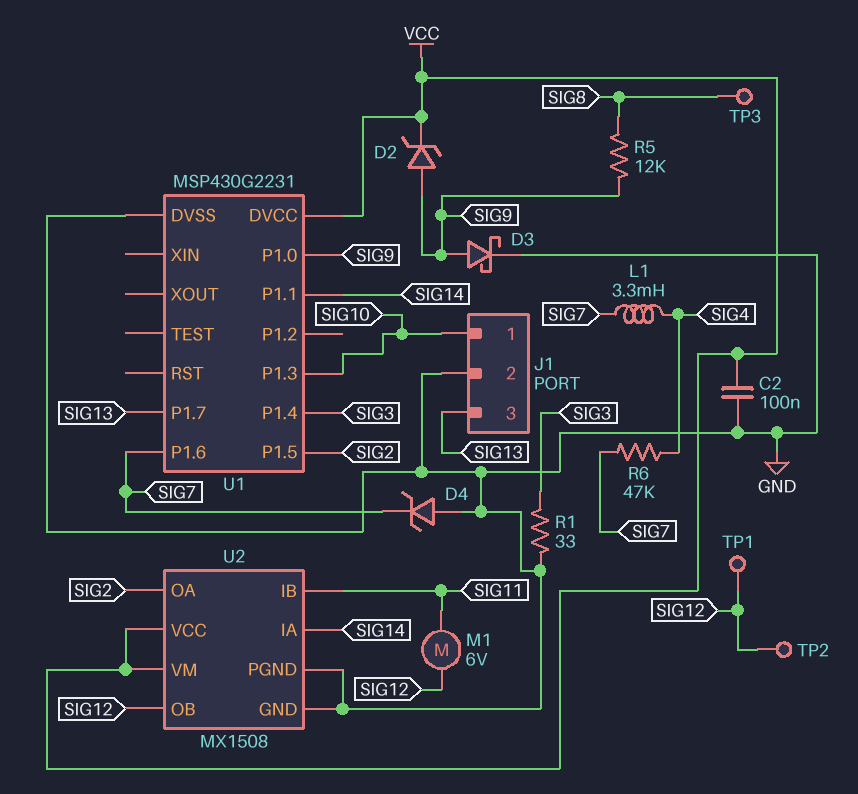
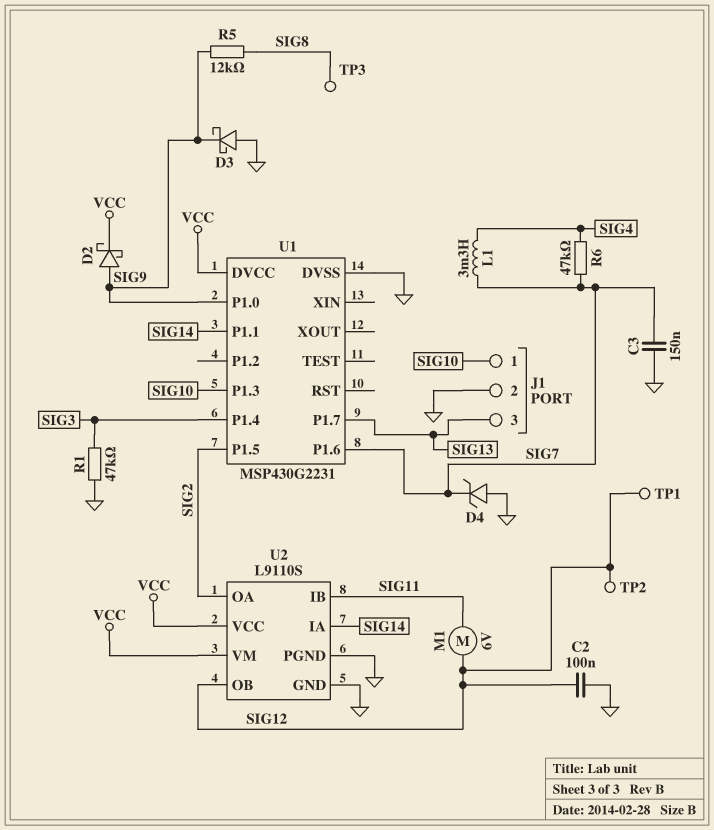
C2: 100nF (GND, VCC) -> 100nF (GND, SIG12)
C3: none -> 150nF (GND, SIG7)
D2: zener (A SIG9, K VCC) -> schottky (A SIG9, K VCC)
D3: schottky (A SIG9, K GND) -> schottky (A GND, K SIG9)
R1: 33 (GND, SIG3) -> 47k (GND, SIG3)
U2: MX1508 -> L9110S

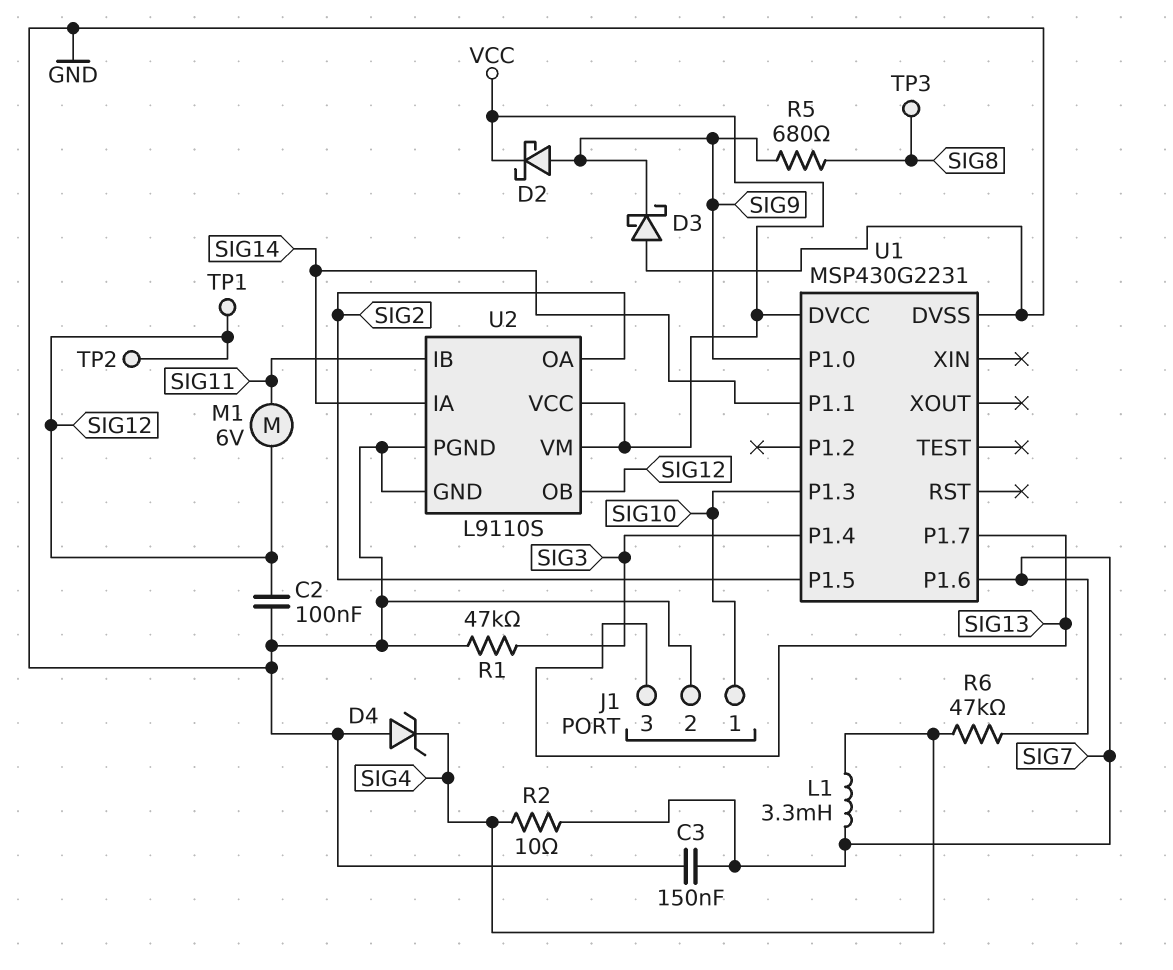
D4: zener (A GND, K SIG7) -> zener (A GND, K SIG4)
R2: none -> 10 (SIG4, SIG7)
R5: 12k (SIG8, SIG9) -> 680 (SIG8, SIG9)

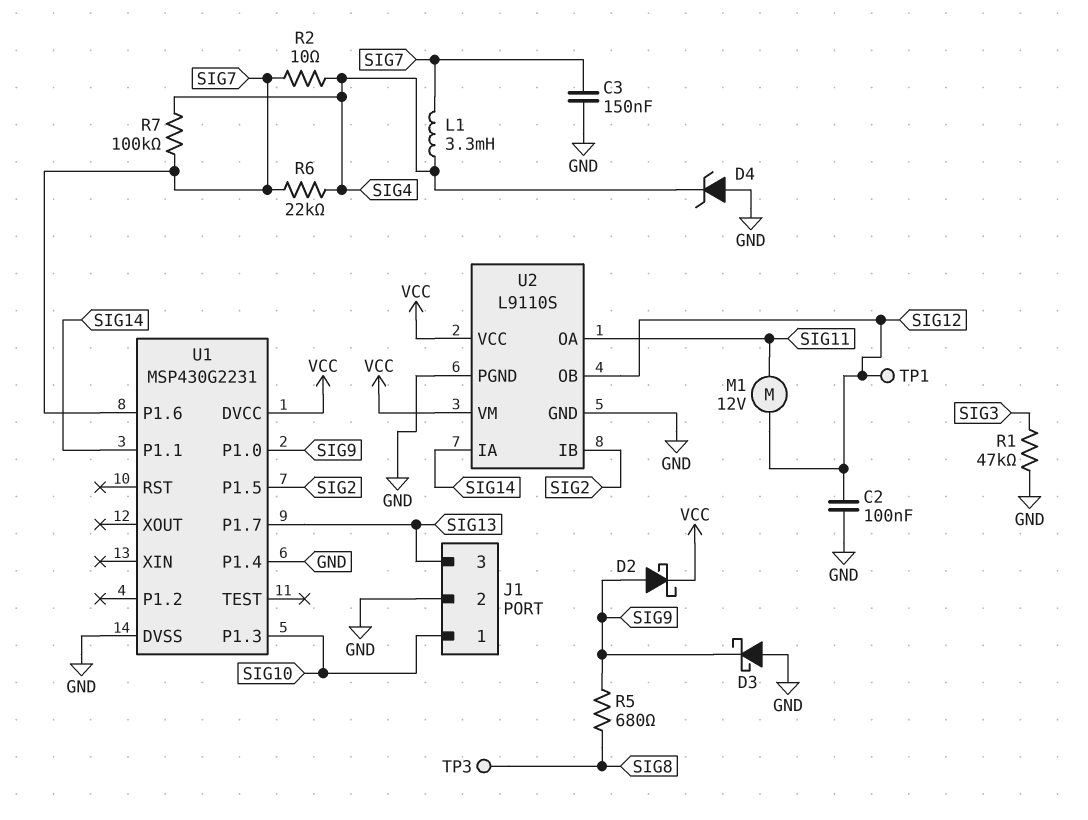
M1: motor 6V (SIG11, SIG12) -> motor 12V (SIG11, SIG12)
R6: 47k (SIG4, SIG7) -> 22k (SIG4, SIG7)
R7: none -> 100k (SIG4, SIG7)
TP2: test point (SIG12) -> none
U1 pin P1.4: SIG3 -> GND
U2 pin IB: SIG11 -> SIG2
U2 pin OA: SIG2 -> SIG11

